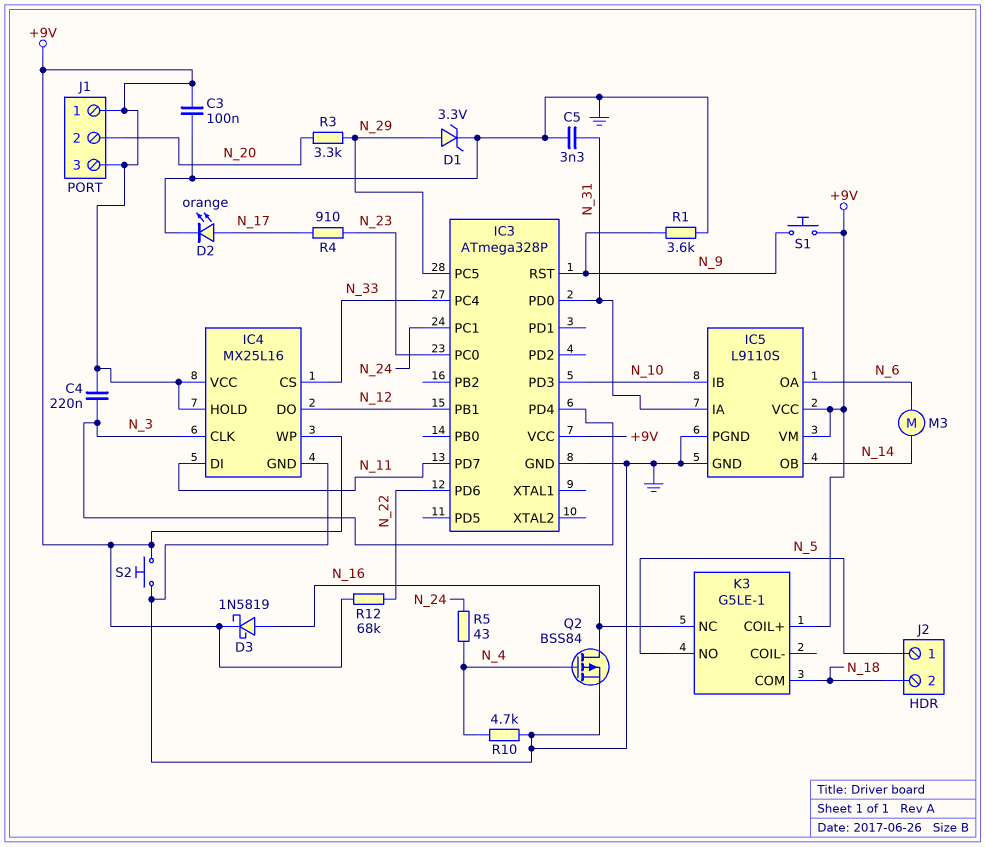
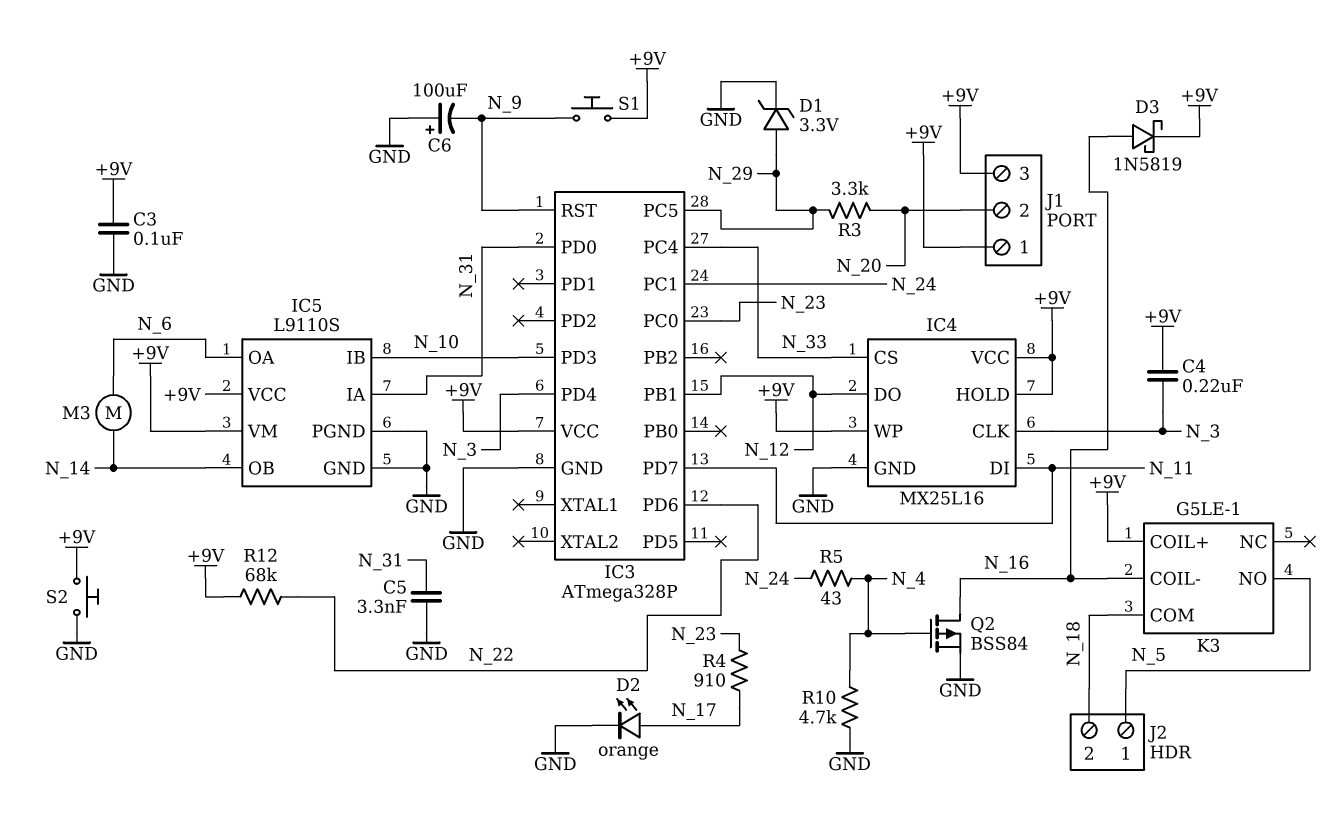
C6: none -> 100uF (plus GND, minus N_9)
K3 pin COIL-: none -> N_16
K3 pin NC: N_16 -> none
R1: 3.6k (GND, N_9) -> none

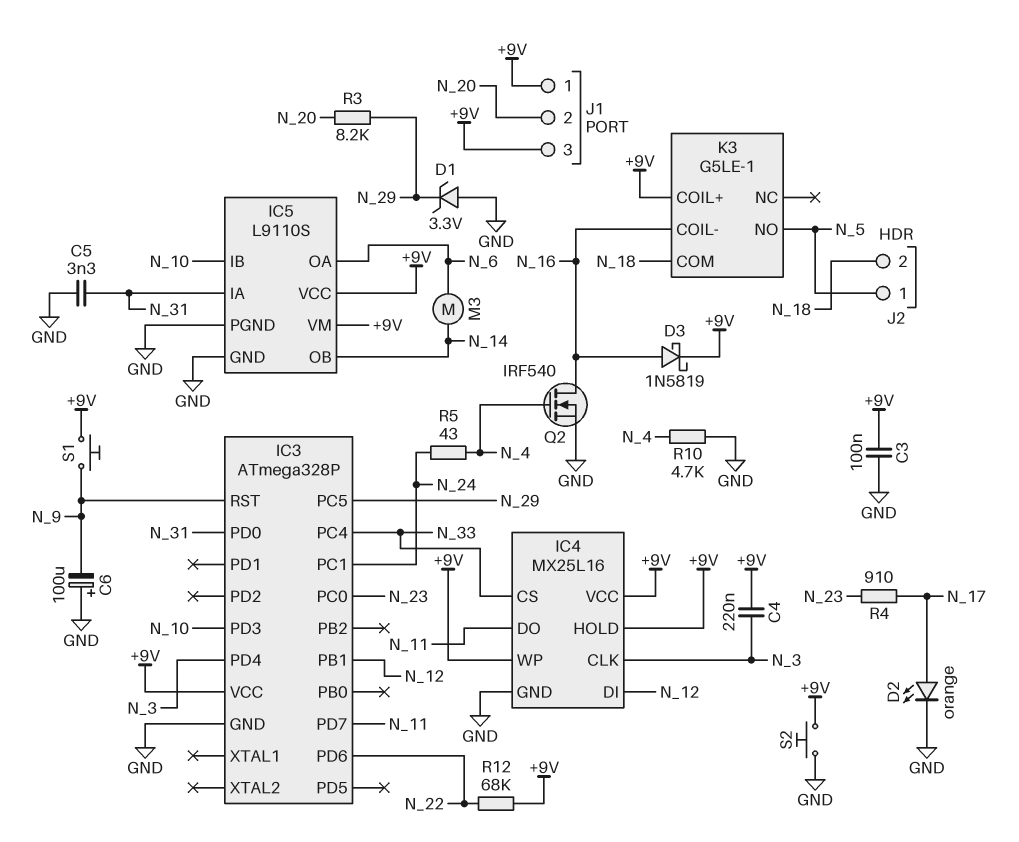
D1: zener 3.3V (A N_29, K GND) -> zener 3.3V (A GND, K N_29)
IC4 pin DI: N_11 -> N_12
IC4 pin DO: N_12 -> N_11
Q2: PMOS BSS84 (G N_4, D N_16, S GND) -> NMOS IRF540 (G N_4, D N_16, S GND)
R3: 3.3k (N_20, N_29) -> 8.2k (N_20, N_29)

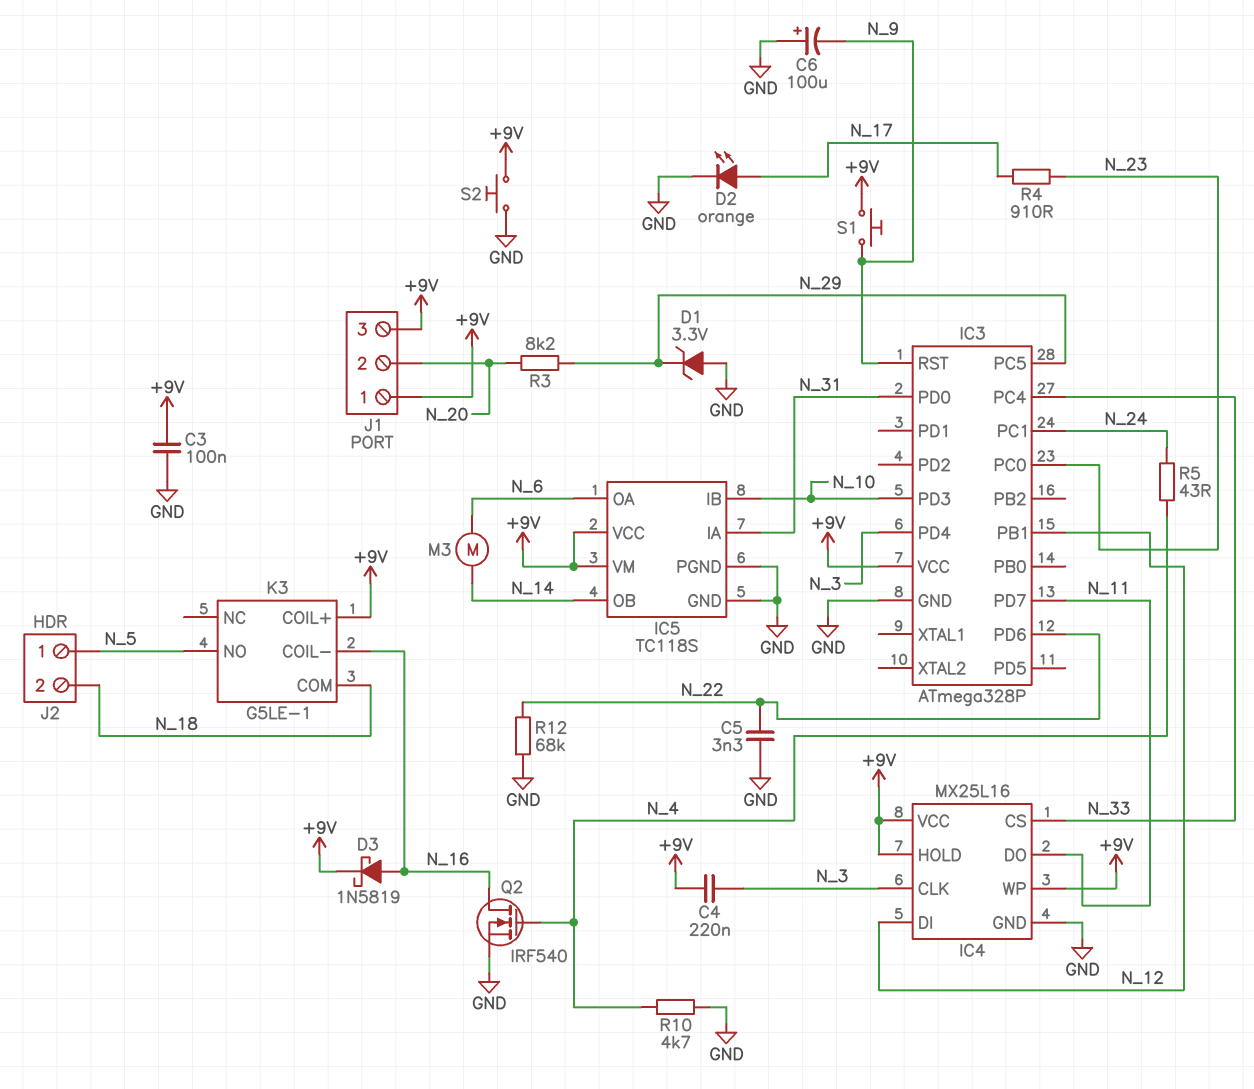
C5: 3.3nF (GND, N_31) -> 3.3nF (GND, N_22)
IC5: L9110S -> TC118S
R12: 68k (+9V, N_22) -> 68k (GND, N_22)

